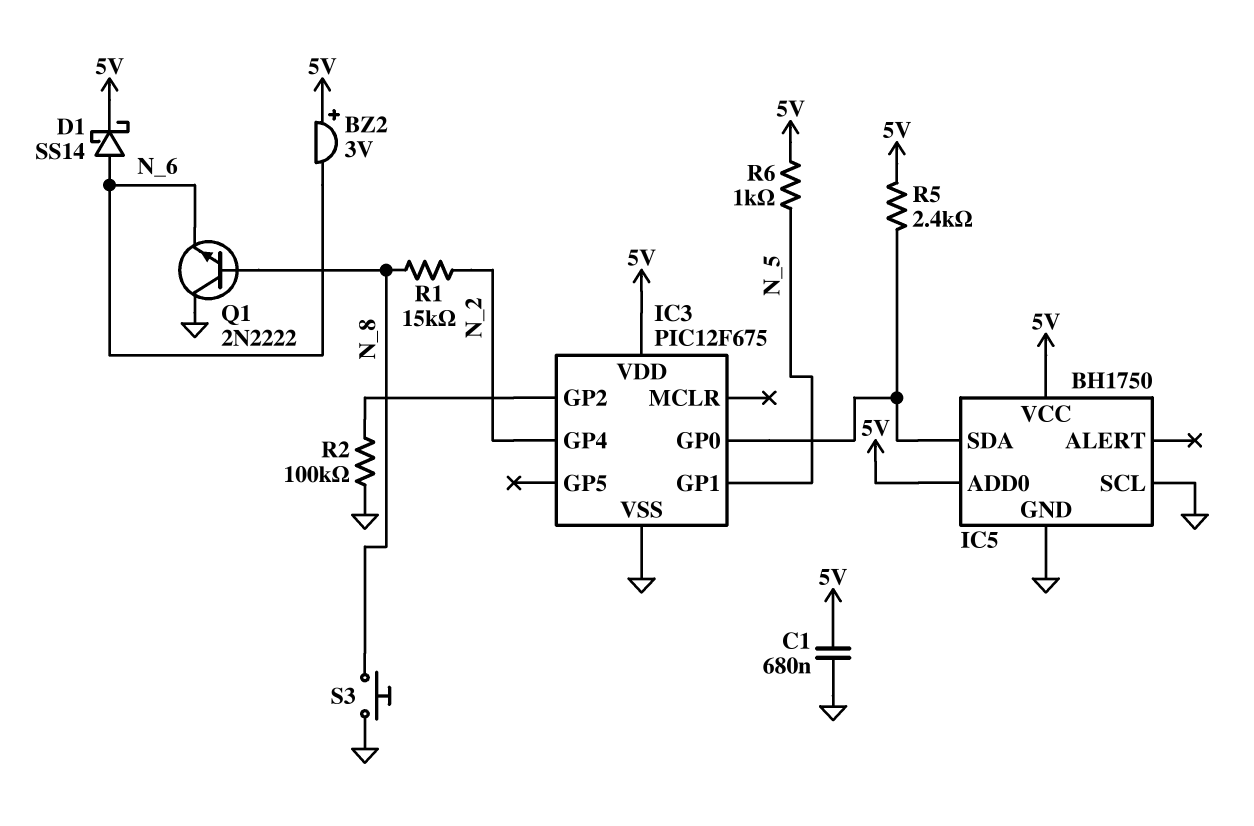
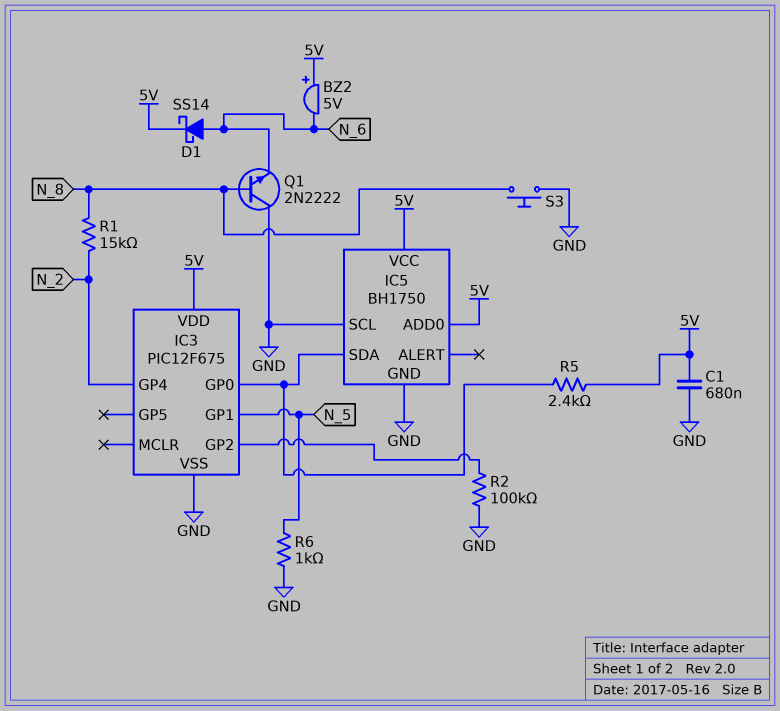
BZ2: buzzer 3V (plus 5V, minus N_6) -> buzzer 5V (plus 5V, minus N_6)
R6: 1k (5V, N_5) -> 1k (GND, N_5)

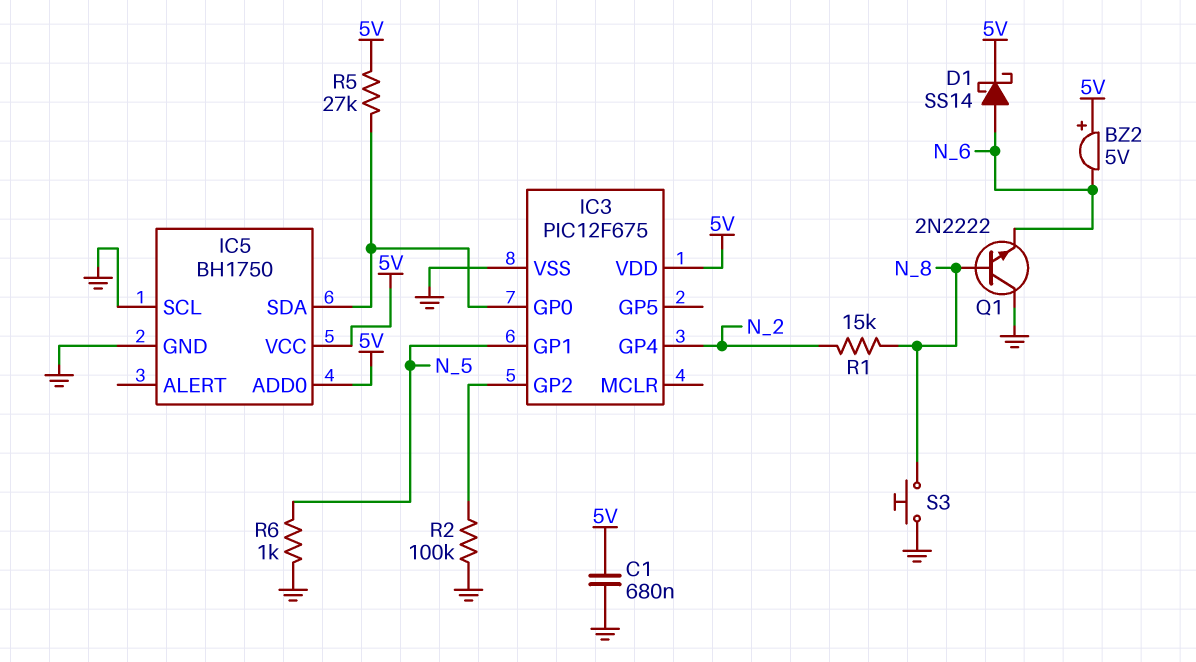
R5: 2.4k (5V, IC3/GP0) -> 27k (5V, IC3/GP0)

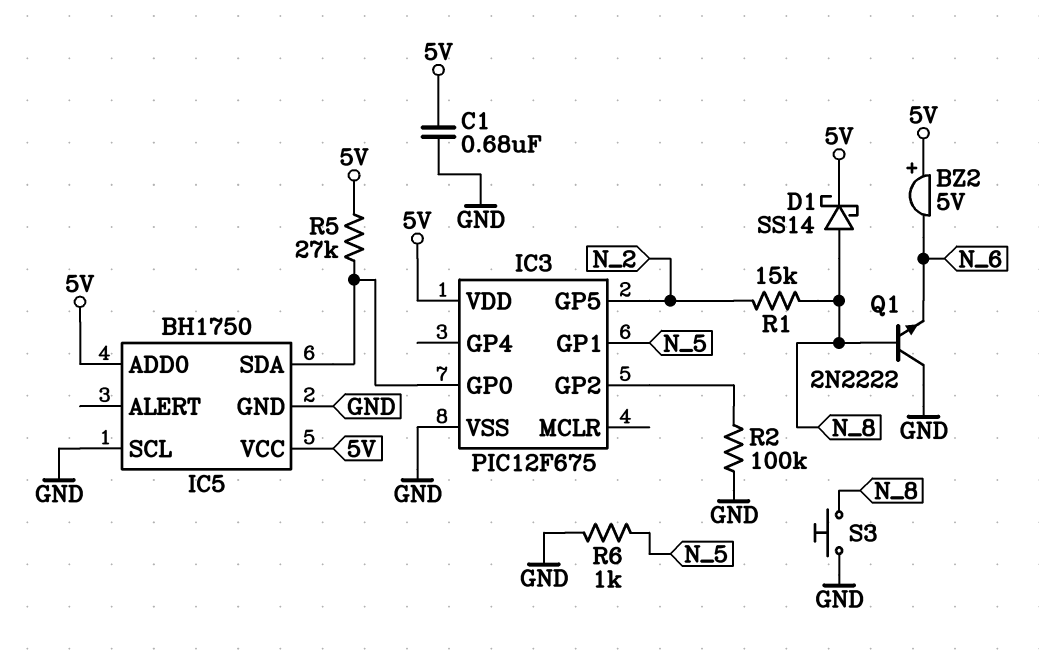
D1: schottky SS14 (A N_6, K 5V) -> schottky SS14 (A N_8, K 5V)
IC3 pin GP4: N_2 -> none
IC3 pin GP5: none -> N_2

